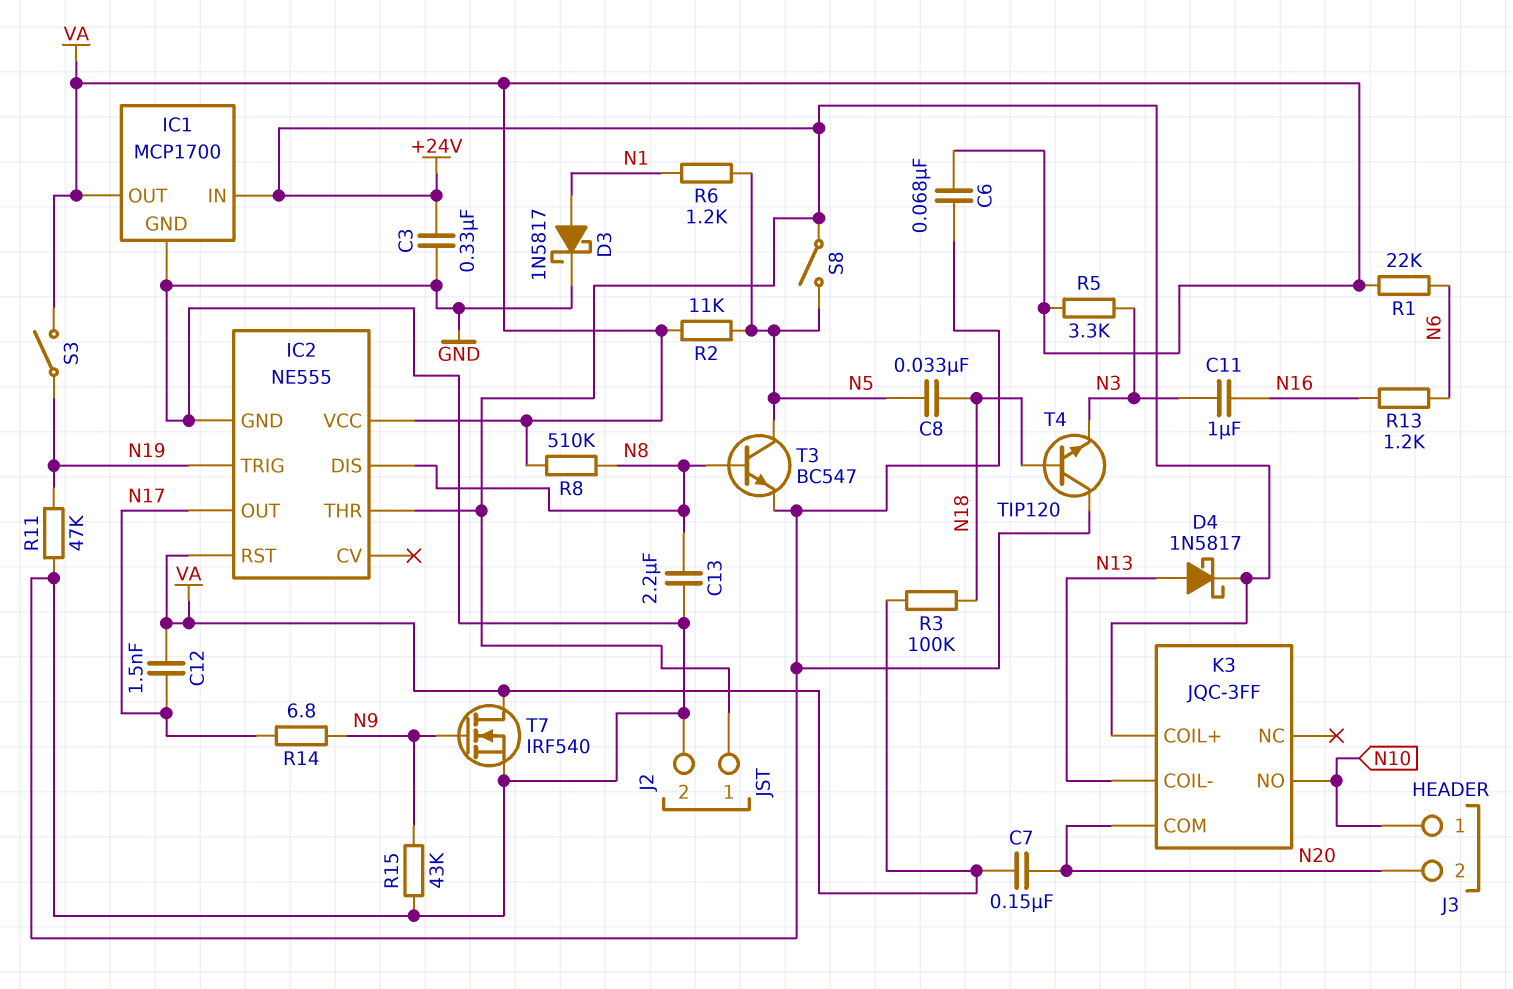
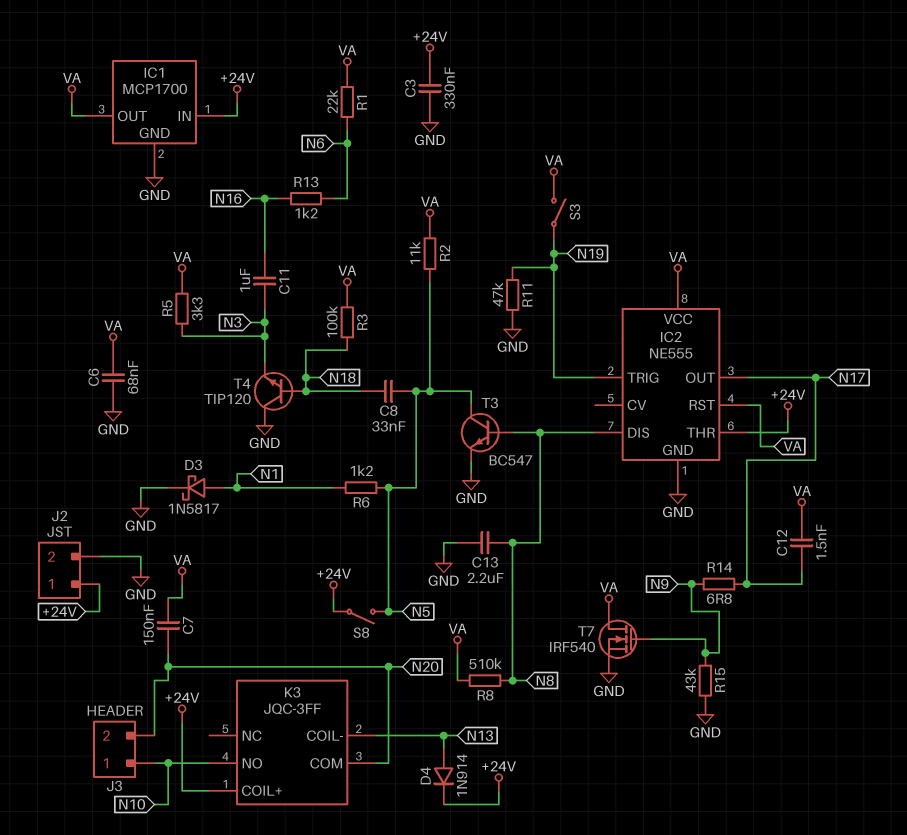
D4: schottky 1N5817 (A N13, K +24V) -> diode 1N914 (A N13, K +24V)

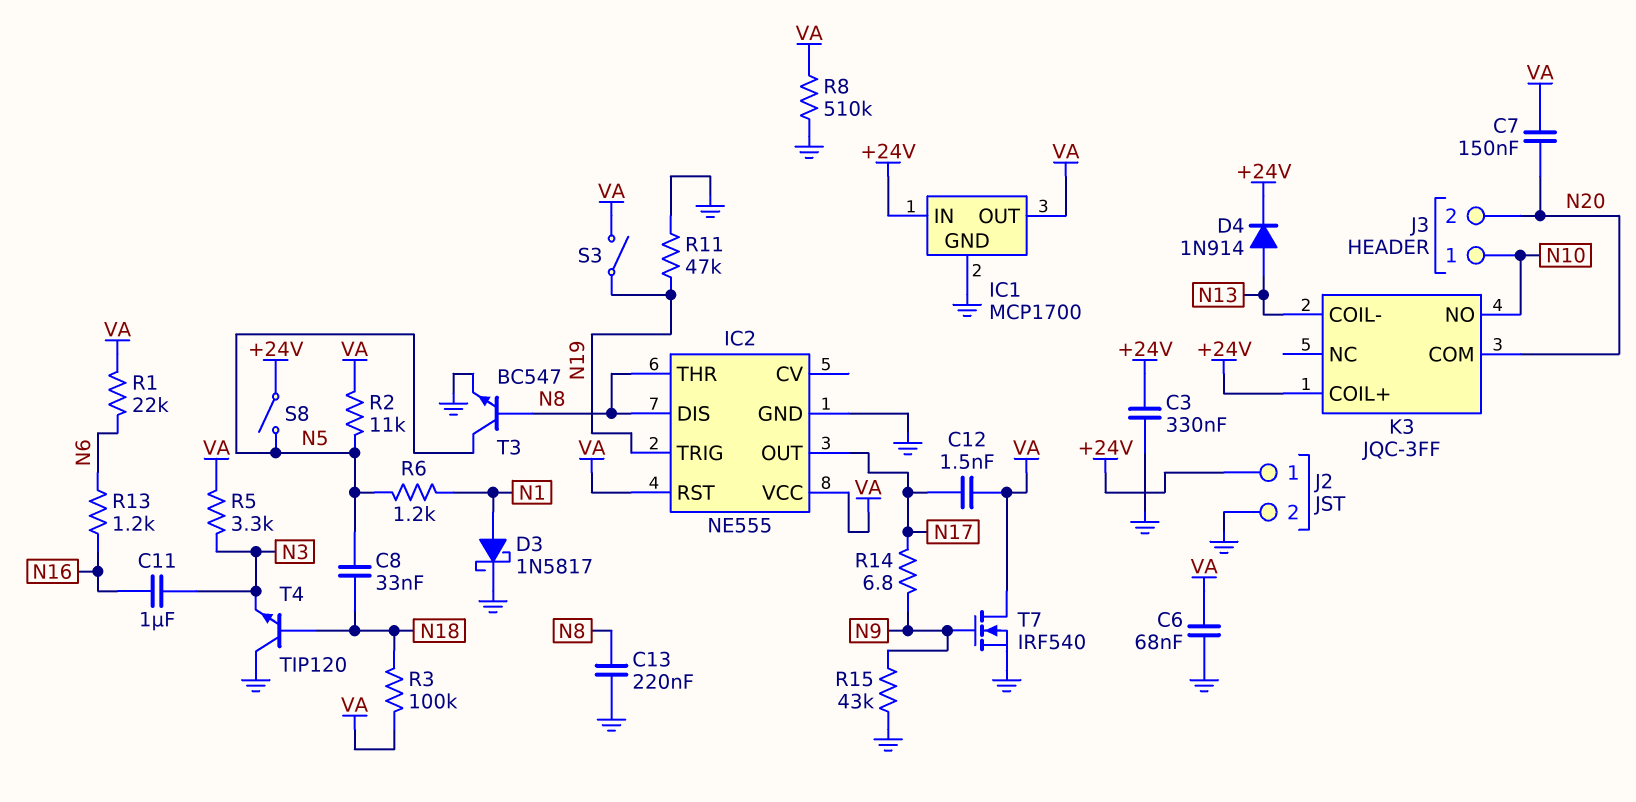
C13: 2.2uF (GND, N8) -> 220nF (GND, N8)
IC2 pin THR: +24V -> N8
R8: 510k (N8, VA) -> 510k (GND, VA)

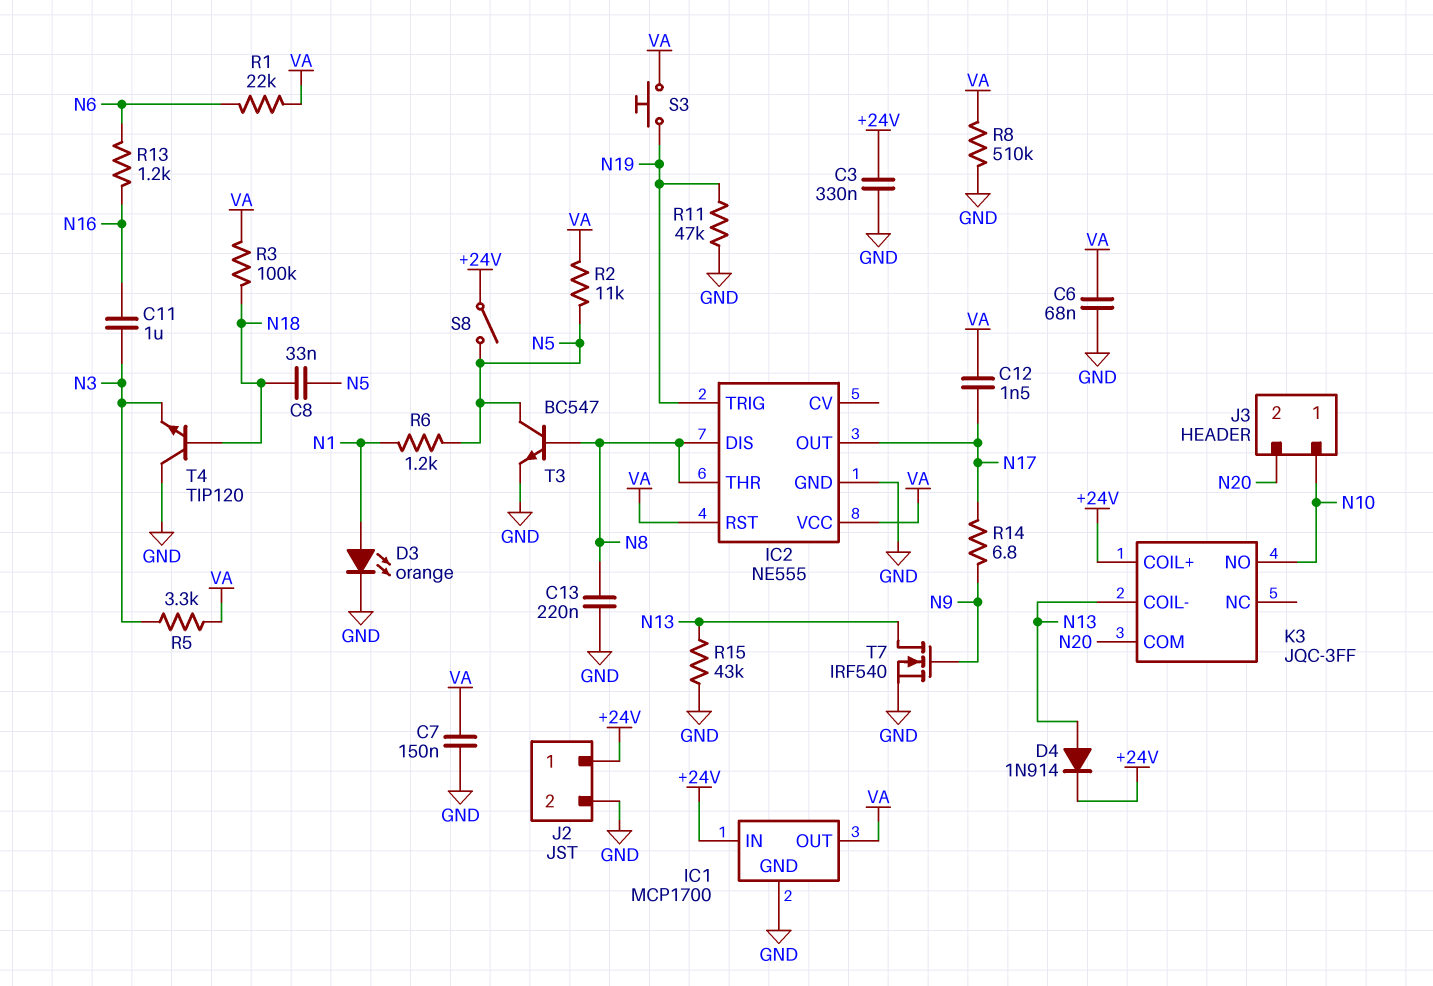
C7: 150nF (N20, VA) -> 150nF (GND, VA)
D3: schottky 1N5817 (A N1, K GND) -> LED orange (A N1, K GND)
R15: 43k (GND, N9) -> 43k (GND, N13)
S3: switch (N19, VA) -> button (N19, VA)
T7: NMOS IRF540 (G N9, D VA, S GND) -> NMOS IRF540 (G N9, D N13, S GND)

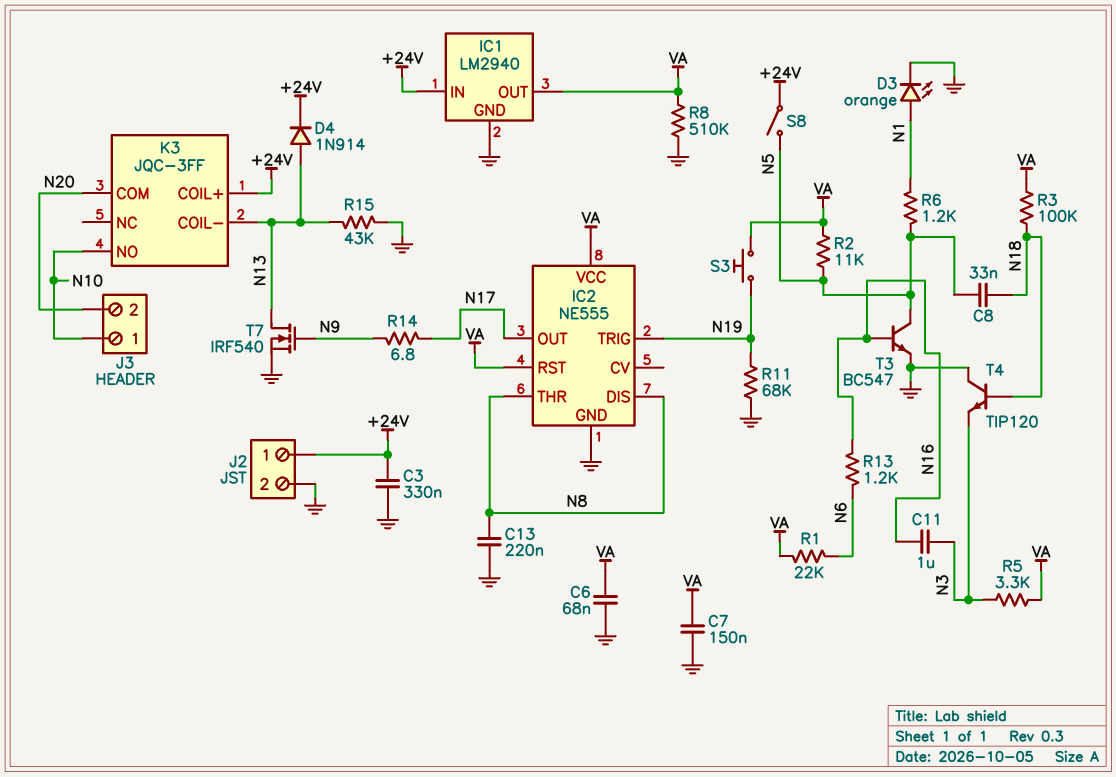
C12: 1.5nF (N17, VA) -> none
IC1: MCP1700 -> LM2940
R11: 47k (GND, N19) -> 68k (GND, N19)
T3: NPN BC547 (B N8, C N5, E GND) -> NPN BC547 (B N16, C N5, E GND)

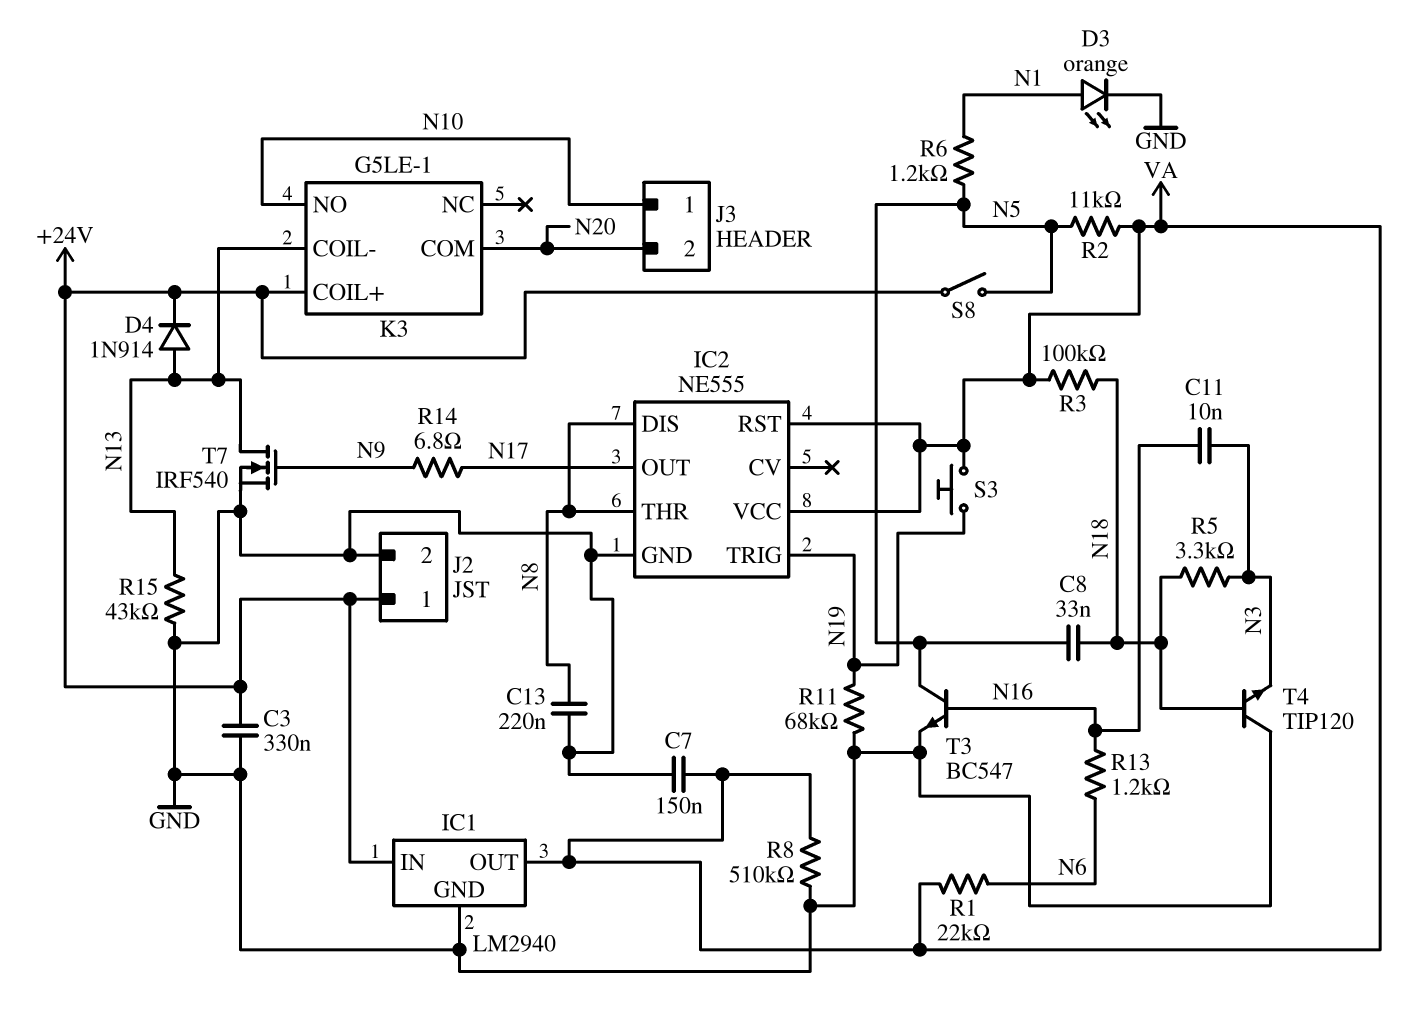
C6: 68nF (GND, VA) -> none
C11: 1uF (N3, N16) -> 10nF (N3, N16)
K3: JQC-3FF -> G5LE-1
R5: 3.3k (N3, VA) -> 3.3k (N3, N18)

